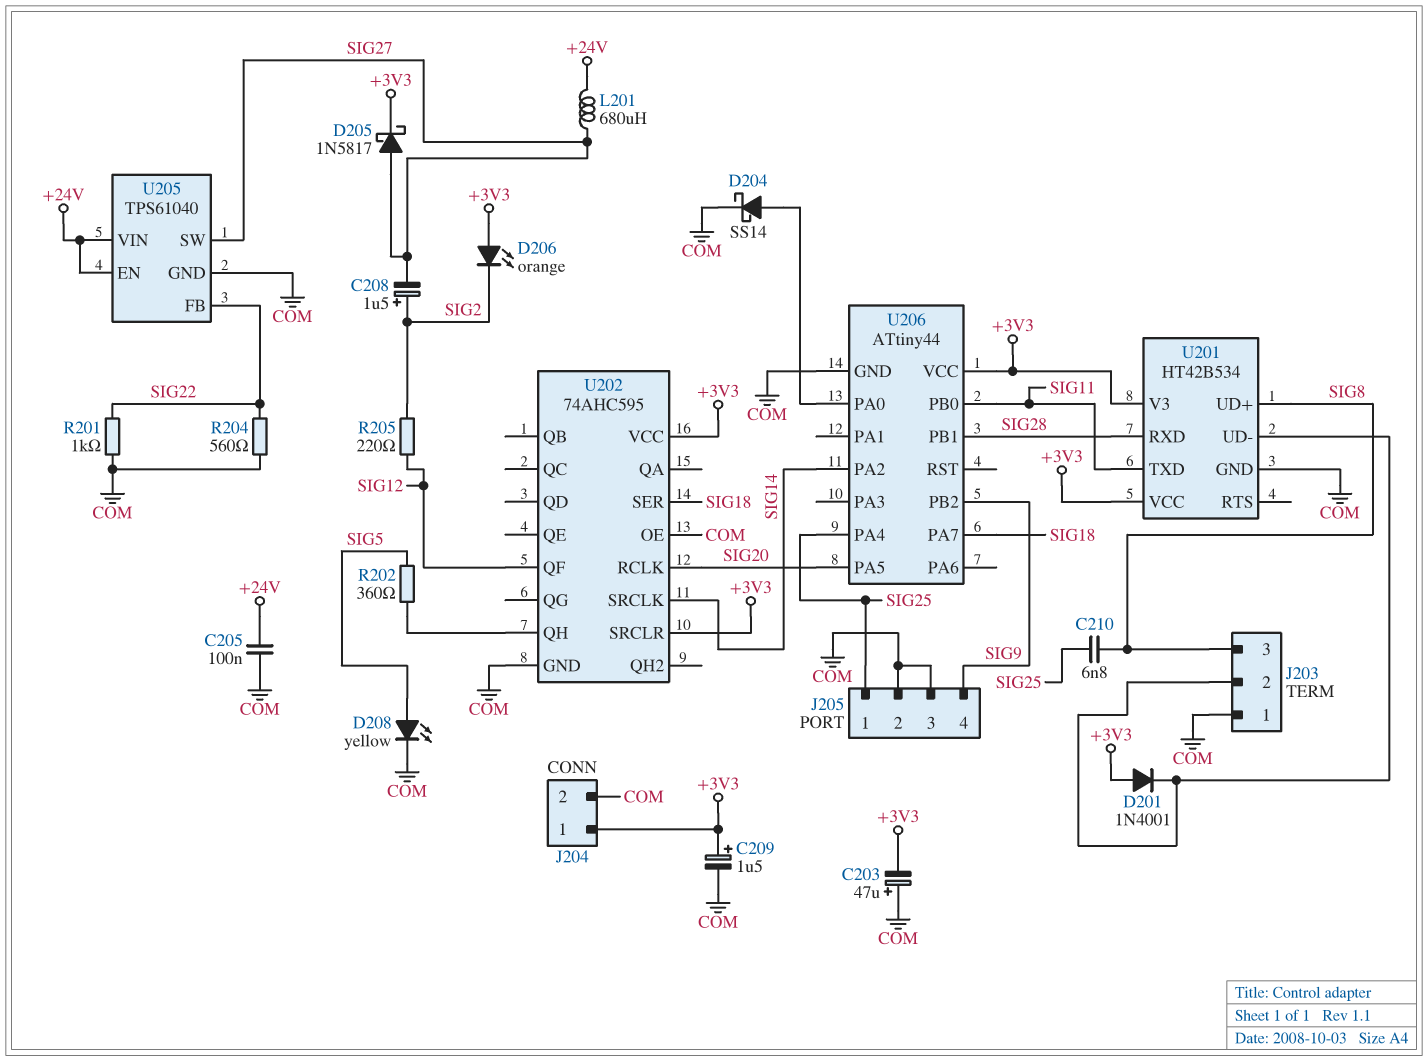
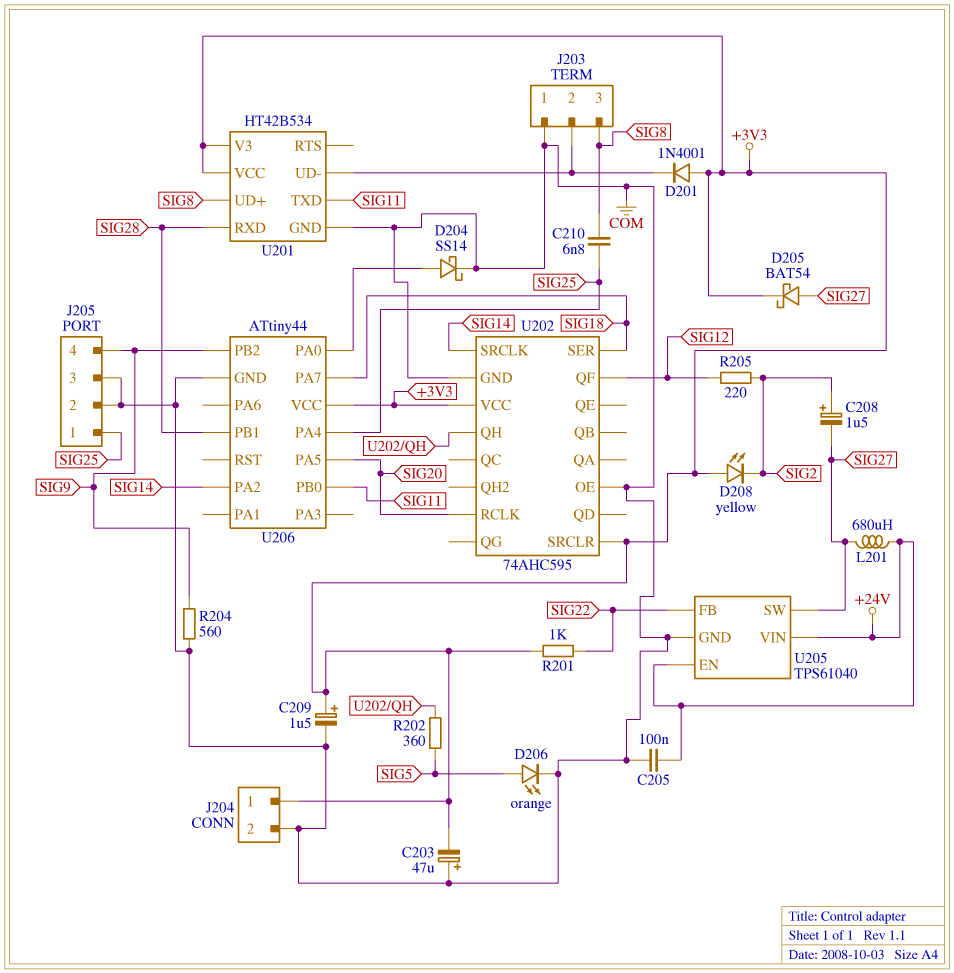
D205: schottky 1N5817 (A SIG27, K +3V3) -> schottky BAT54 (A SIG27, K +3V3)
D206: LED orange (A +3V3, K SIG2) -> LED orange (A SIG5, K COM)
D208: LED yellow (A SIG5, K COM) -> LED yellow (A +3V3, K SIG2)
R201: 1k (COM, SIG22) -> 1k (+3V3, SIG22)
R204: 560 (COM, SIG22) -> 560 (COM, SIG9)

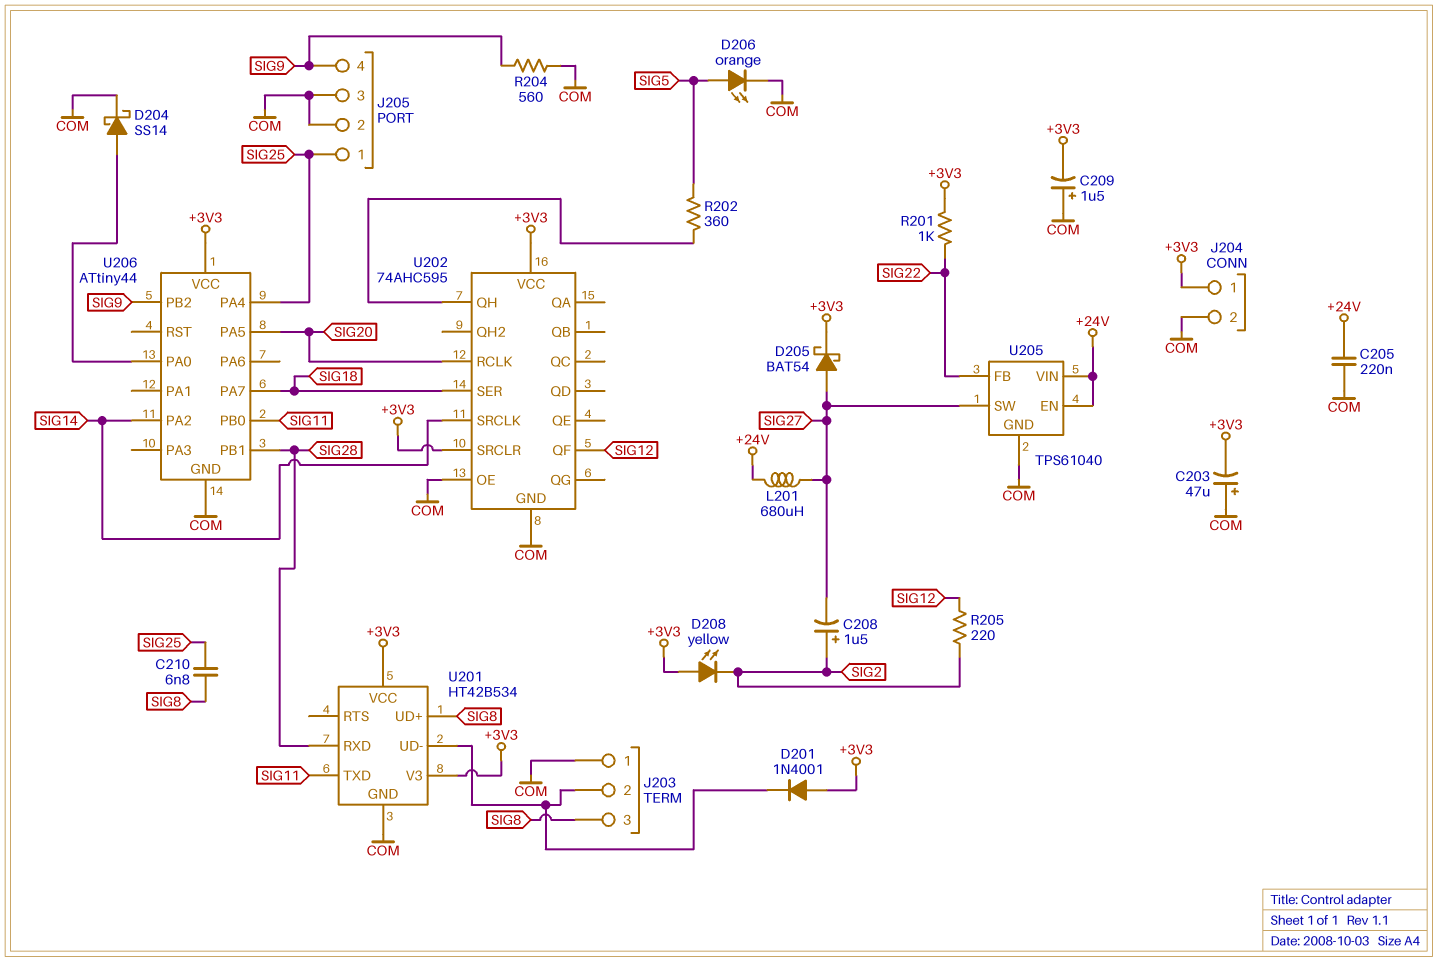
C205: 100nF (+24V, COM) -> 220nF (+24V, COM)
C209: 1.5uF (plus +3V3, minus COM) -> 1.5uF (plus COM, minus +3V3)

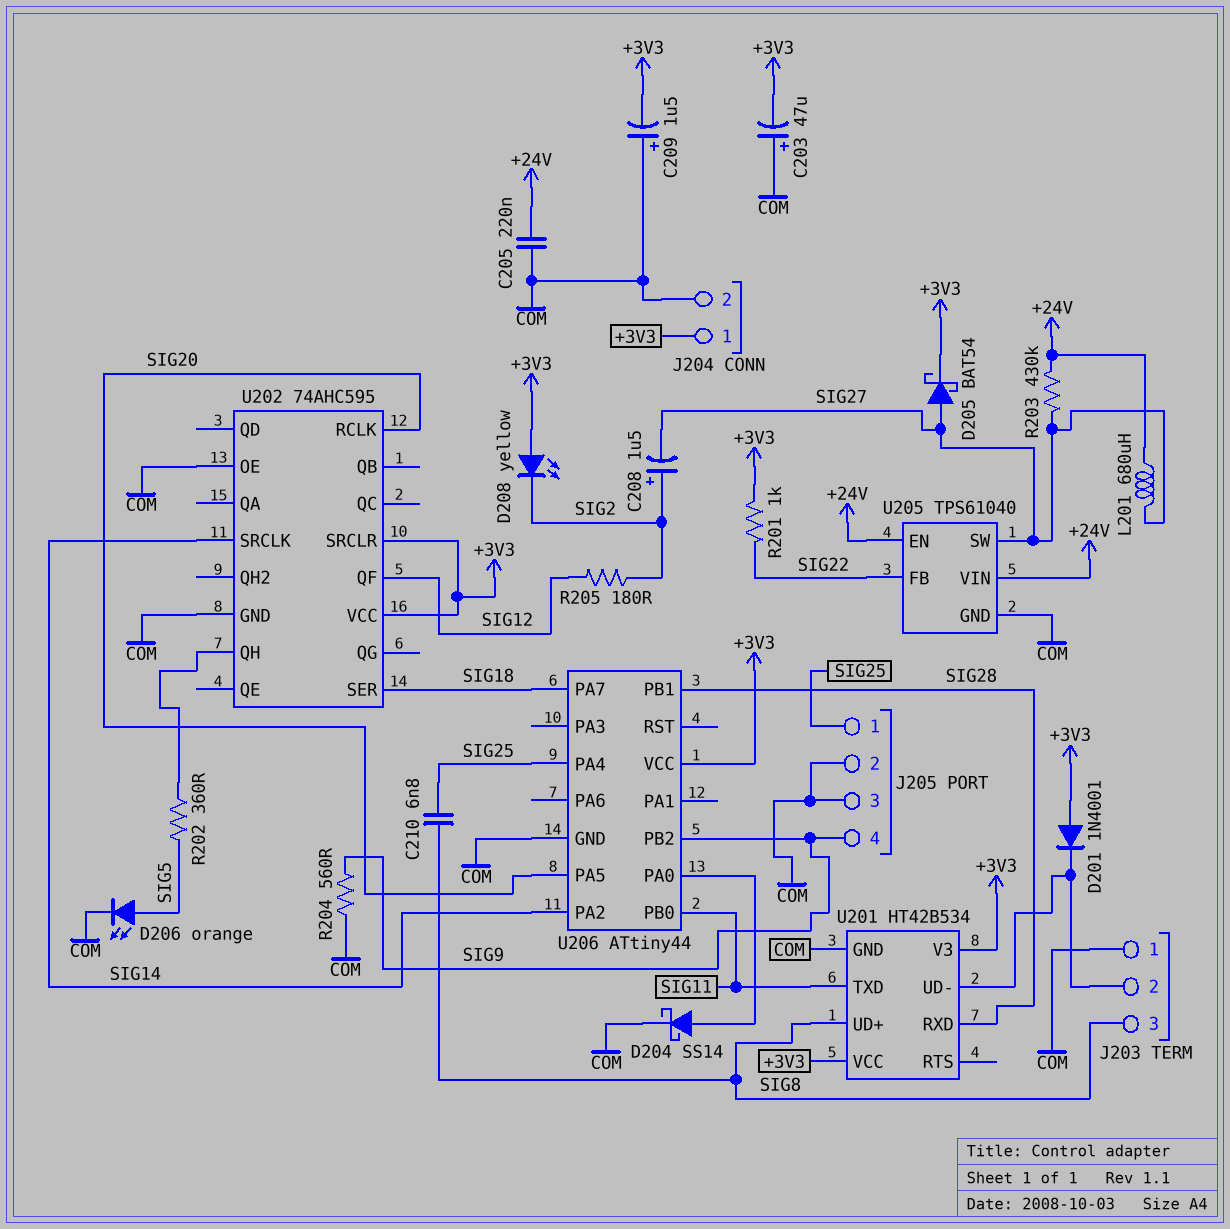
R203: none -> 430k (+24V, SIG27)
R205: 220 (SIG2, SIG12) -> 180 (SIG2, SIG12)

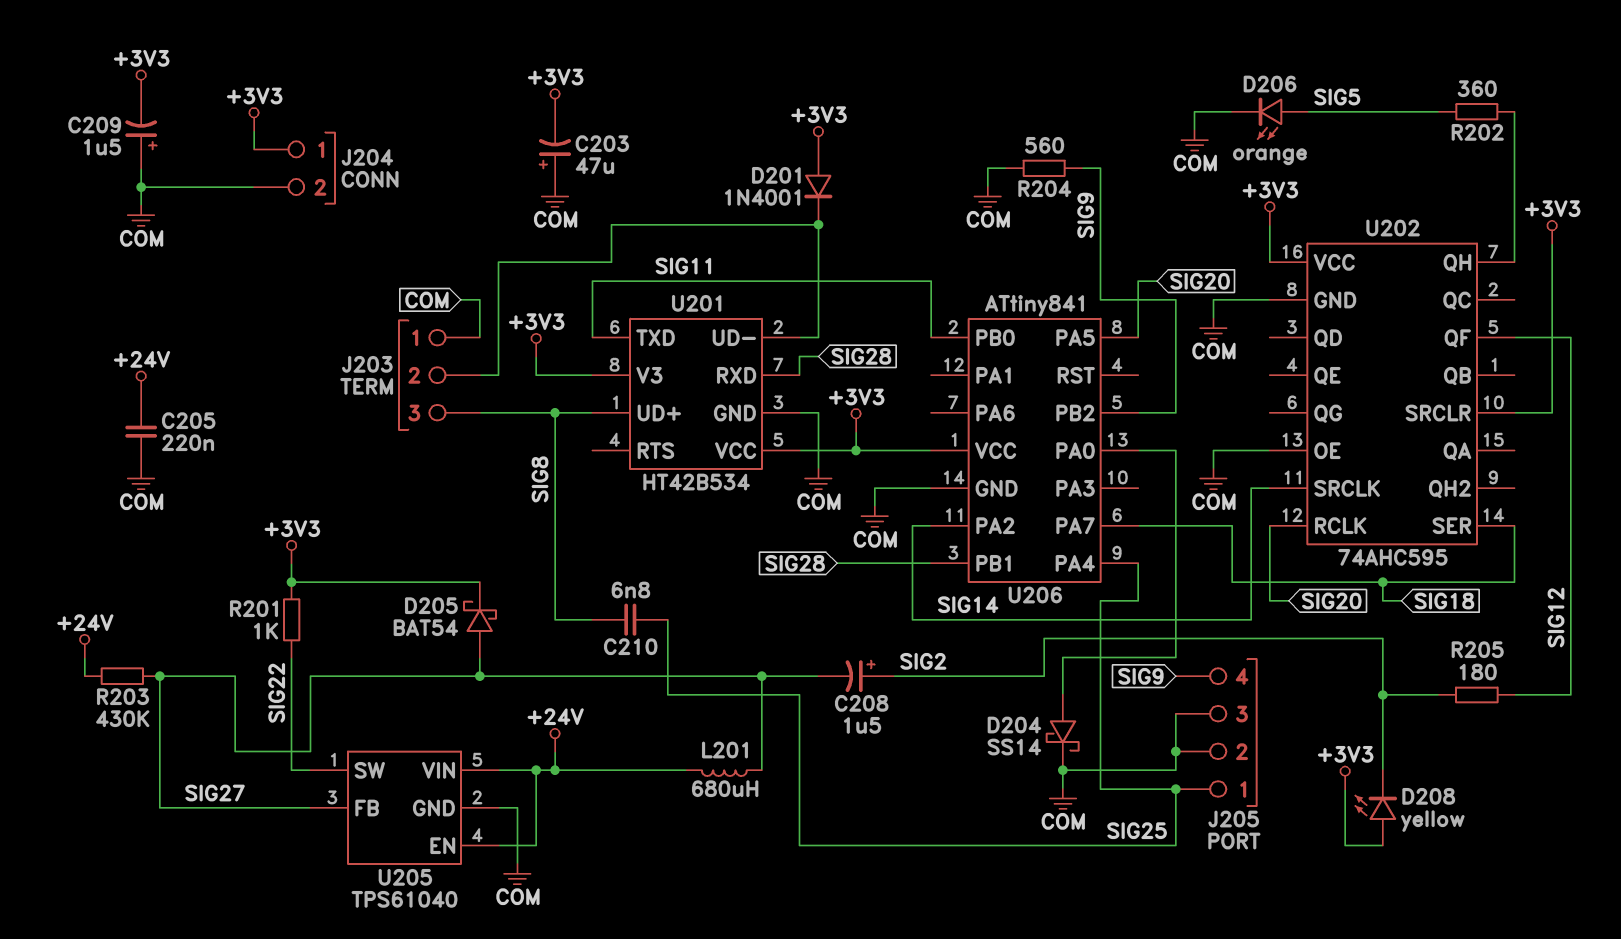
U205 pin FB: SIG22 -> SIG27
U205 pin SW: SIG27 -> SIG22
U206: ATtiny44 -> ATtiny841

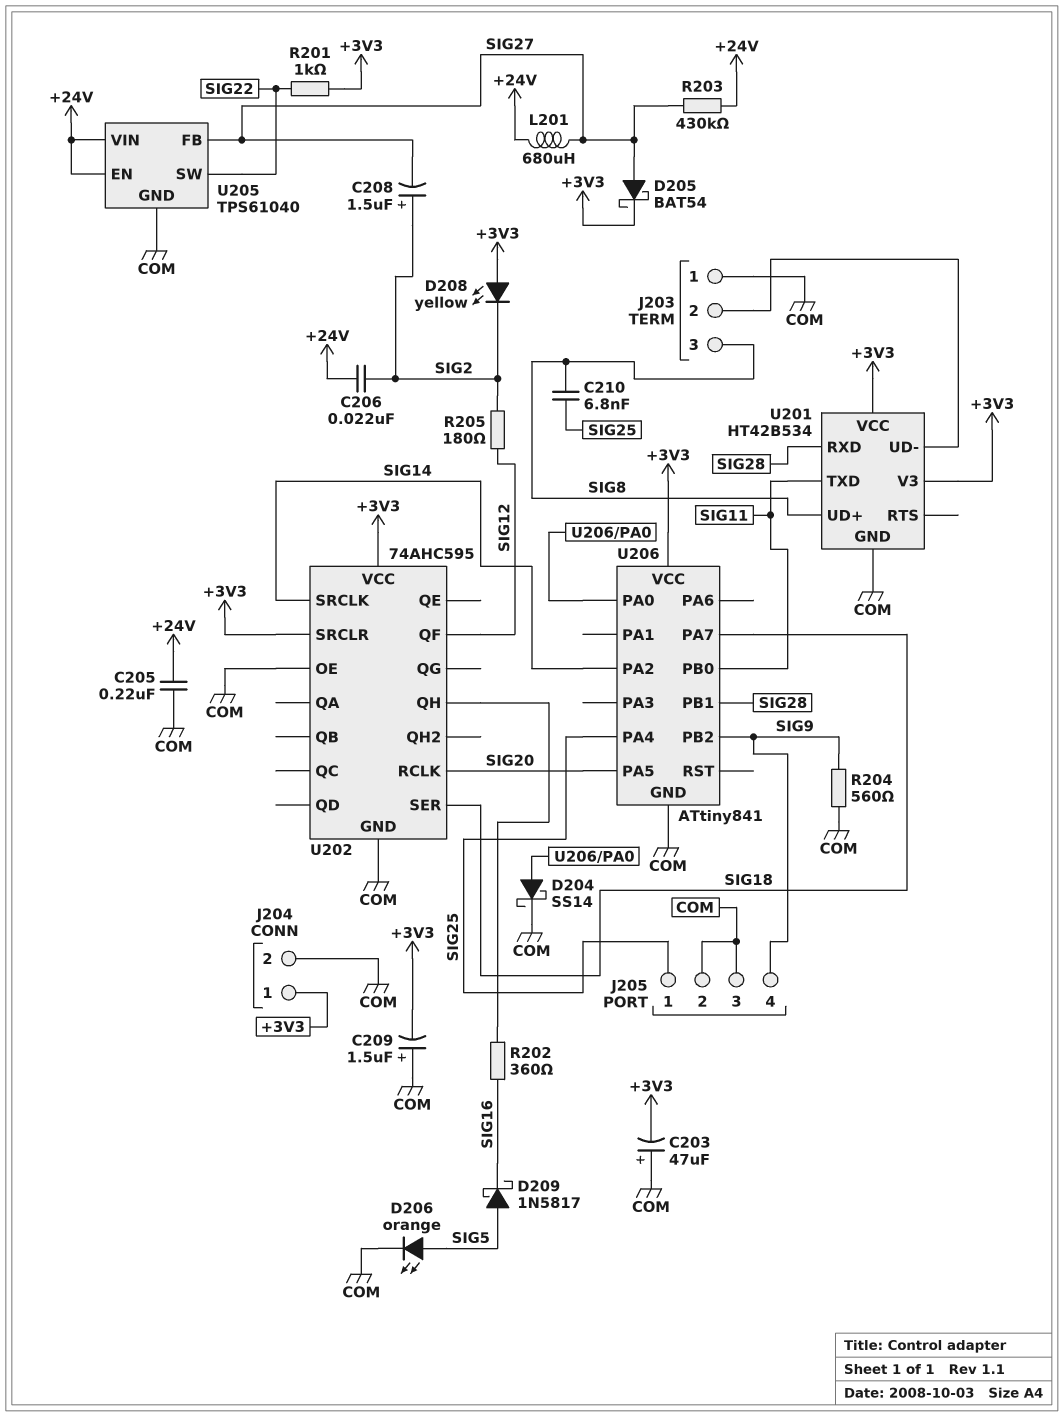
C206: none -> 22nF (+24V, SIG2)
D201: diode 1N4001 (A +3V3, K J203/2) -> none
D209: none -> schottky 1N5817 (A SIG5, K SIG16)
R202: 360 (SIG5, U202/QH) -> 360 (SIG16, U202/QH)

